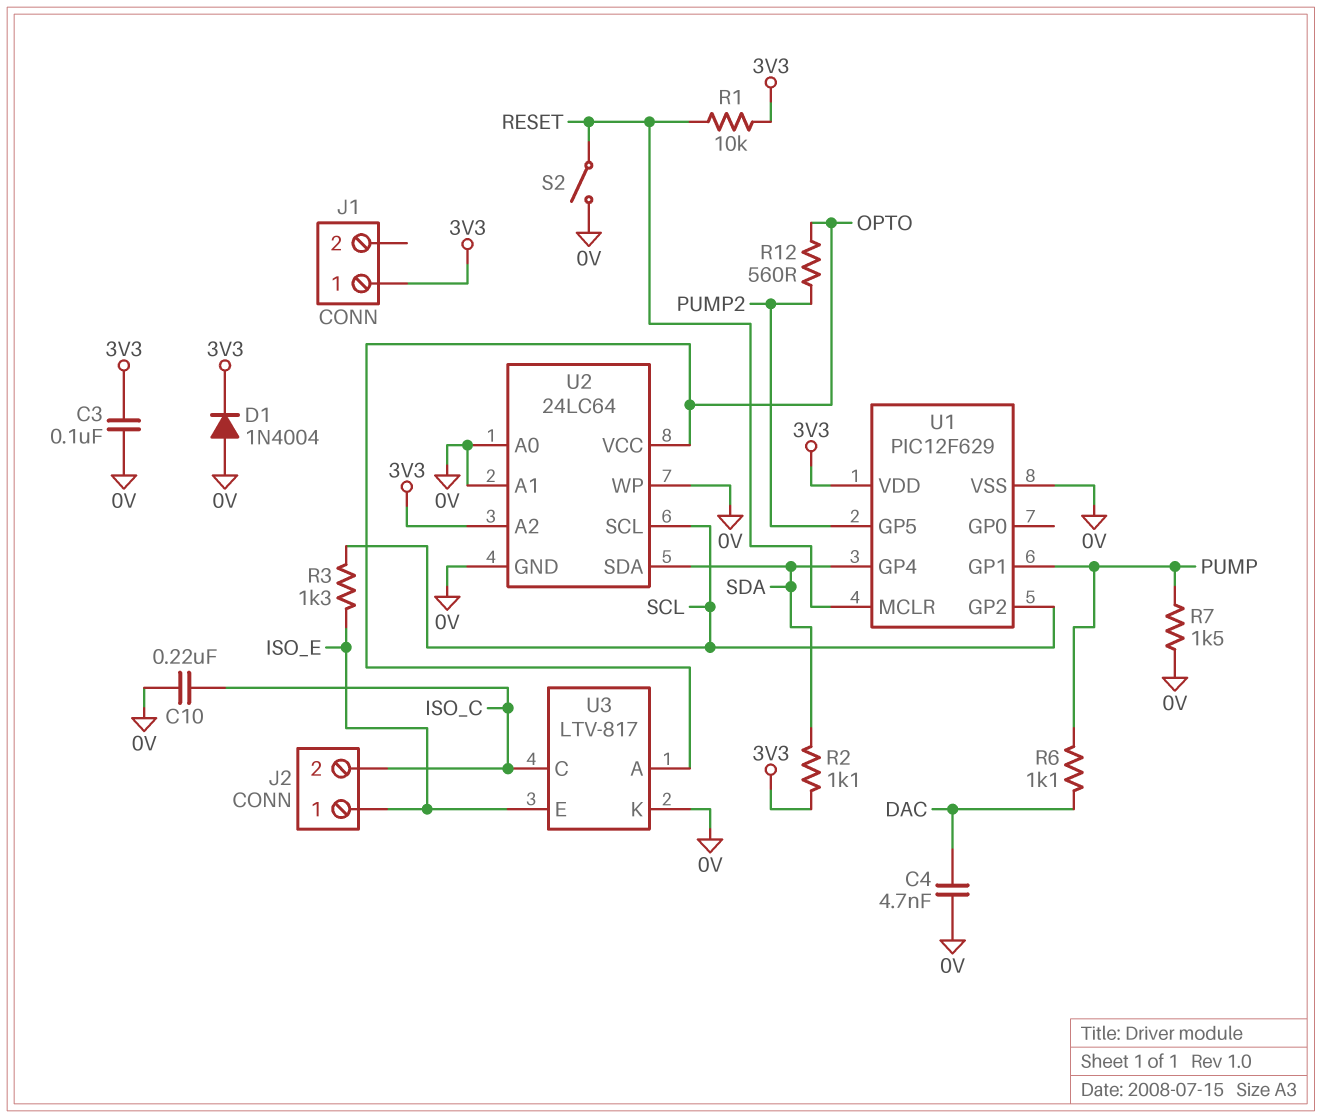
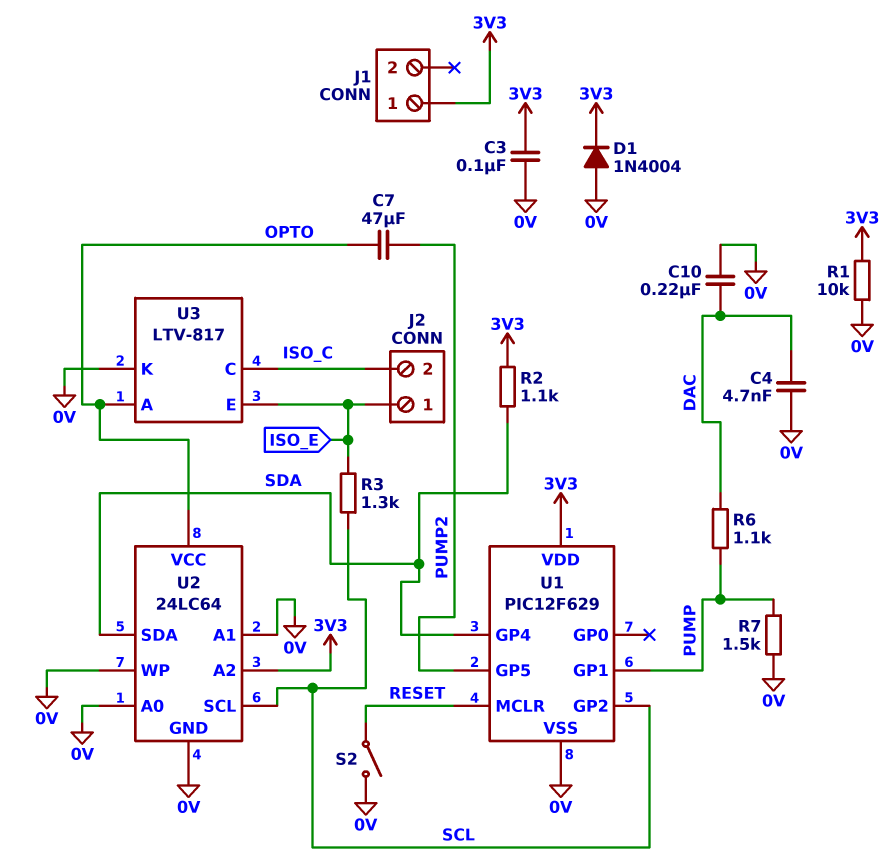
C7: none -> 47uF (OPTO, PUMP2)
C10: 220nF (0V, ISO_C) -> 220nF (0V, DAC)
R1: 10k (3V3, RESET) -> 10k (0V, 3V3)
R12: 560 (OPTO, PUMP2) -> none

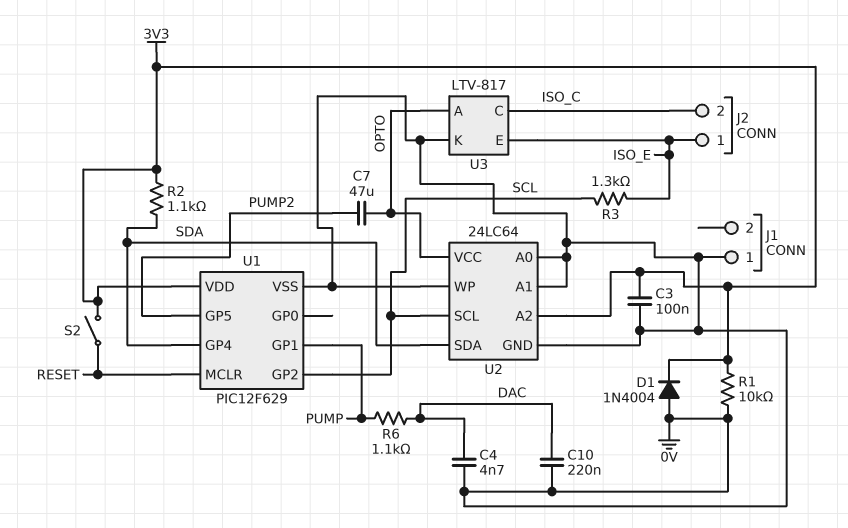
J1 pin 1: 3V3 -> 0V
R7: 1.5k (0V, PUMP) -> none
S2: switch (0V, RESET) -> switch (3V3, RESET)

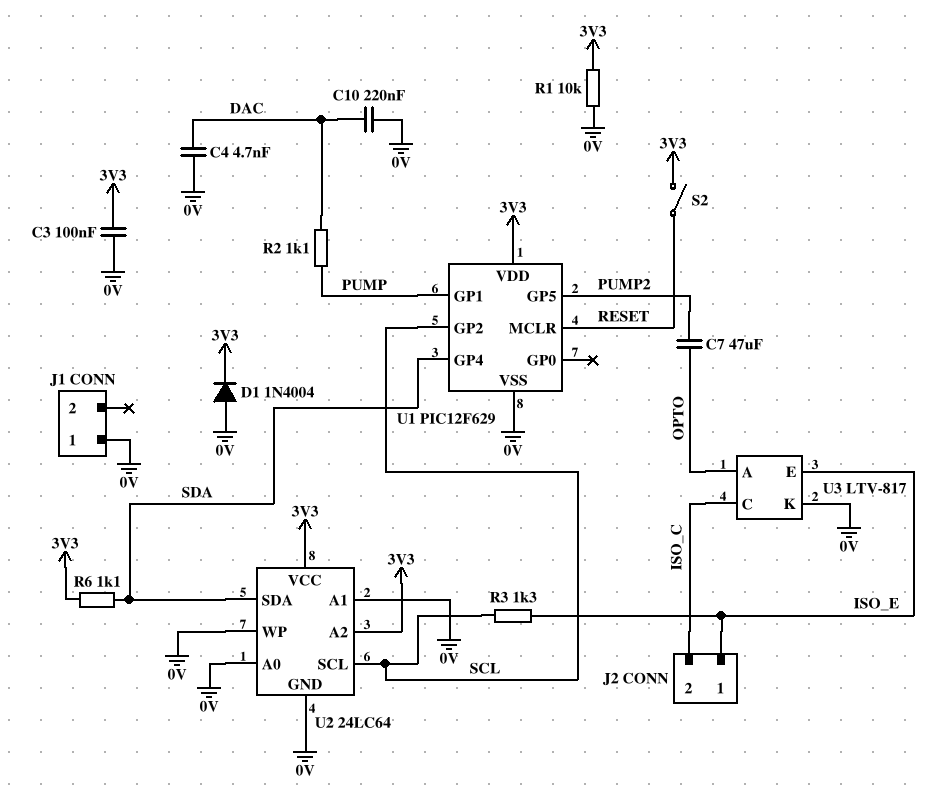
R2: 1.1k (3V3, SDA) -> 1.1k (DAC, PUMP)
R6: 1.1k (DAC, PUMP) -> 1.1k (3V3, SDA)
U2 pin VCC: OPTO -> 3V3

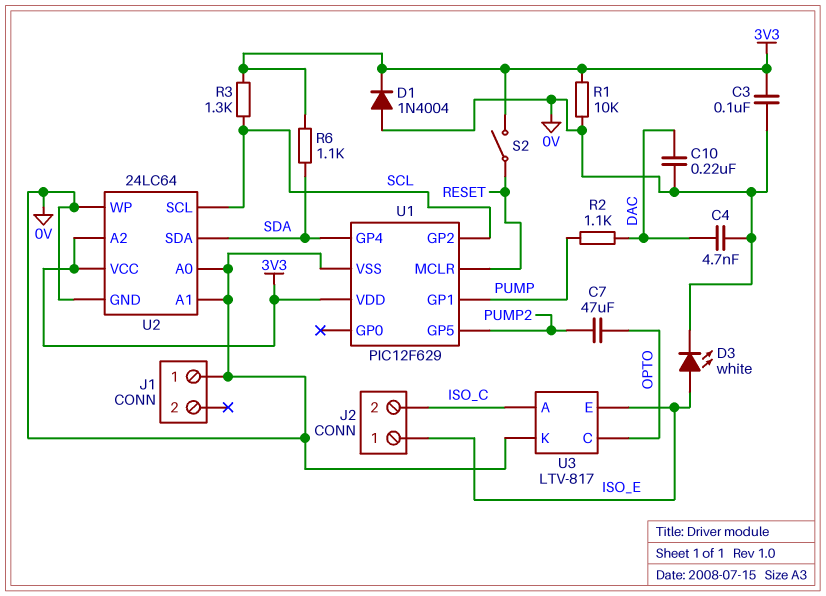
D3: none -> LED white (A ISO_E, K 0V)
R3: 1.3k (ISO_E, SCL) -> 1.3k (3V3, SCL)
U3 pin A: OPTO -> ISO_C
U3 pin C: ISO_C -> OPTO

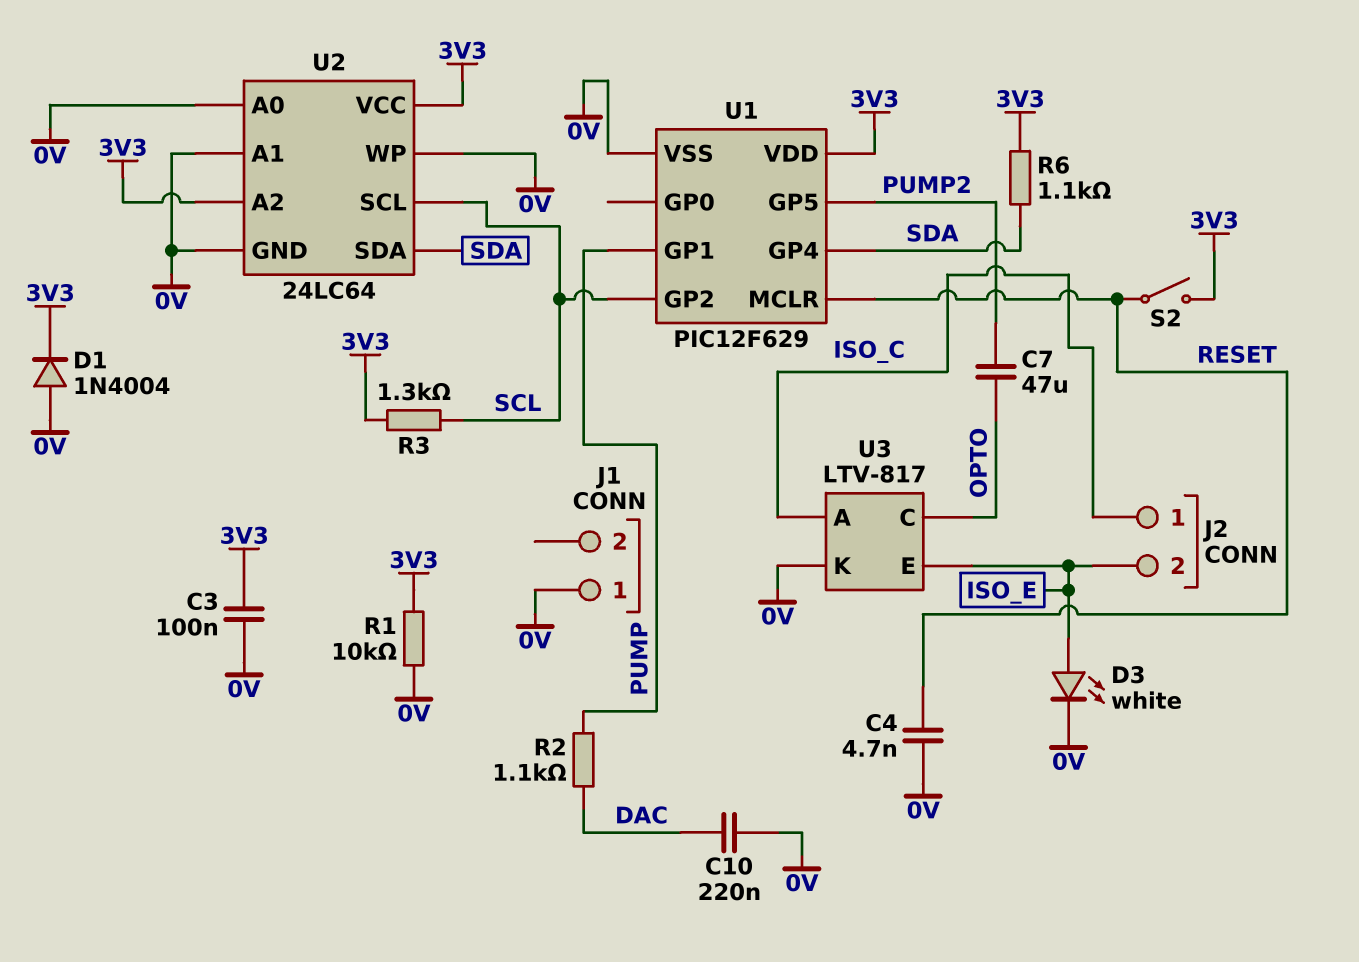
C4: 4.7nF (0V, DAC) -> 4.7nF (0V, RESET)
J2 pin 1: ISO_E -> ISO_C
J2 pin 2: ISO_C -> ISO_E

